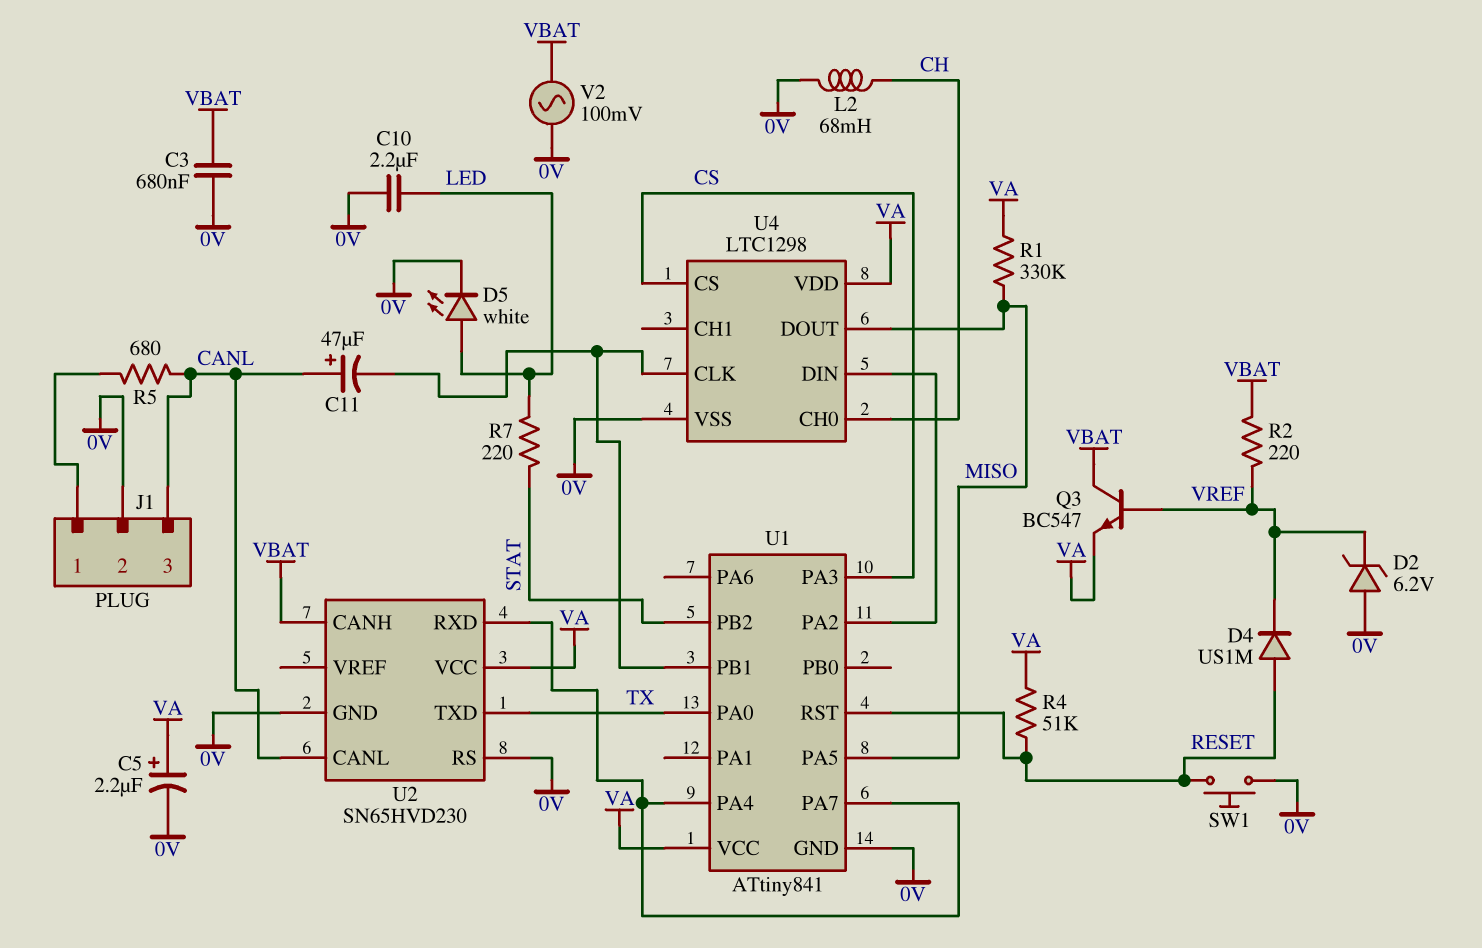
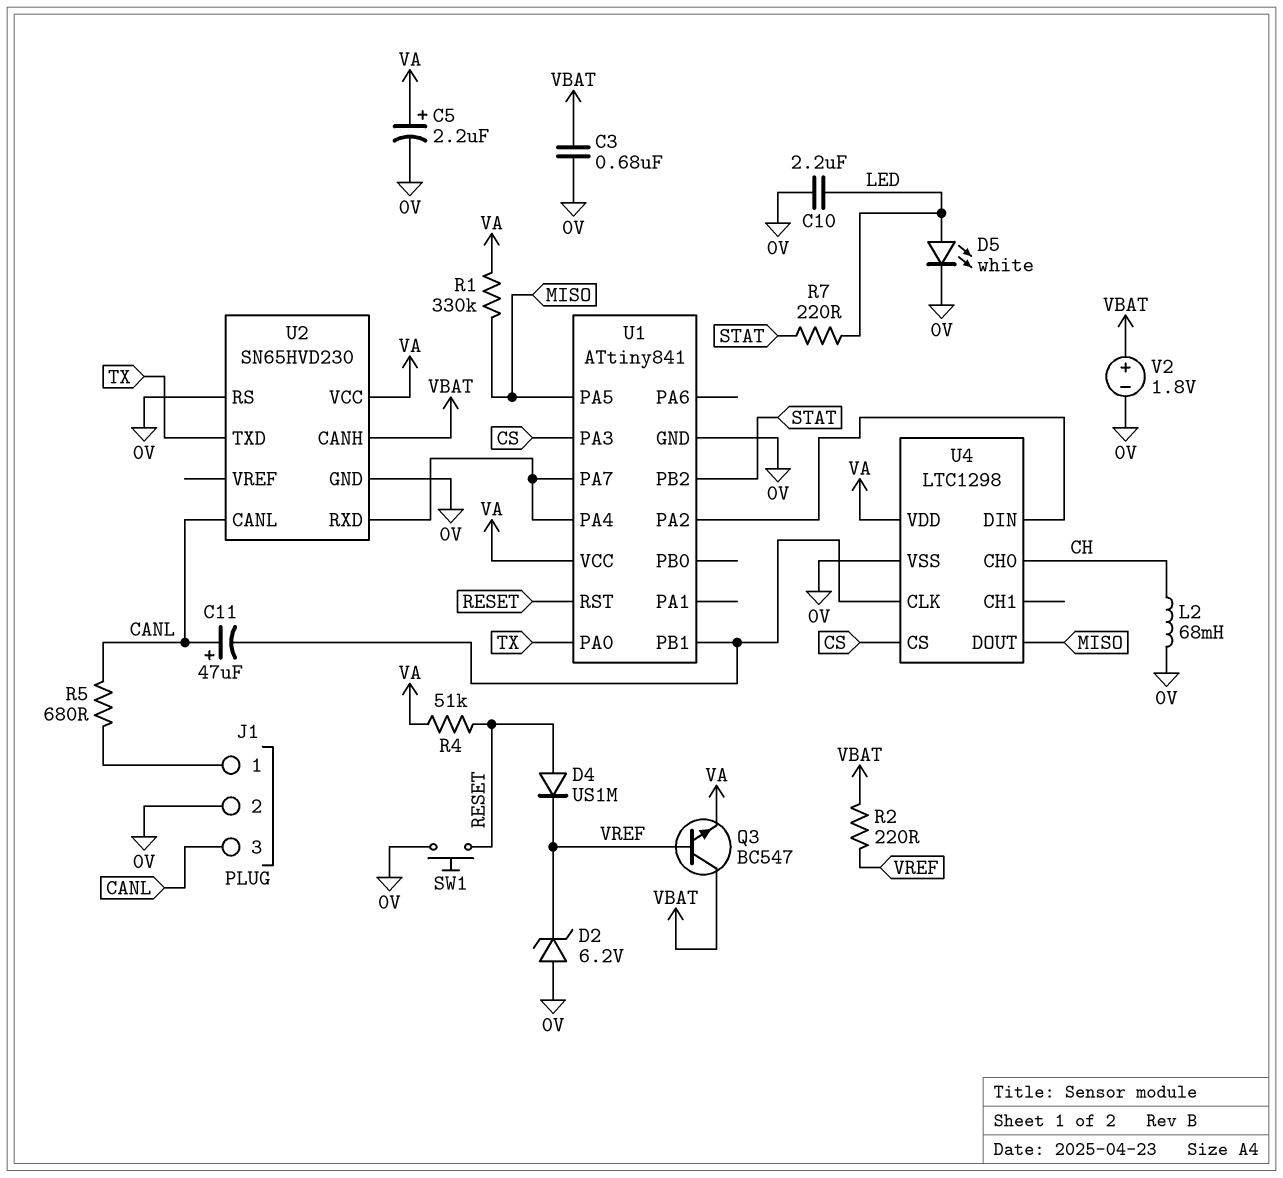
V2: AC 100mV (0V, VBAT) -> 1.8V (plus VBAT, minus 0V)

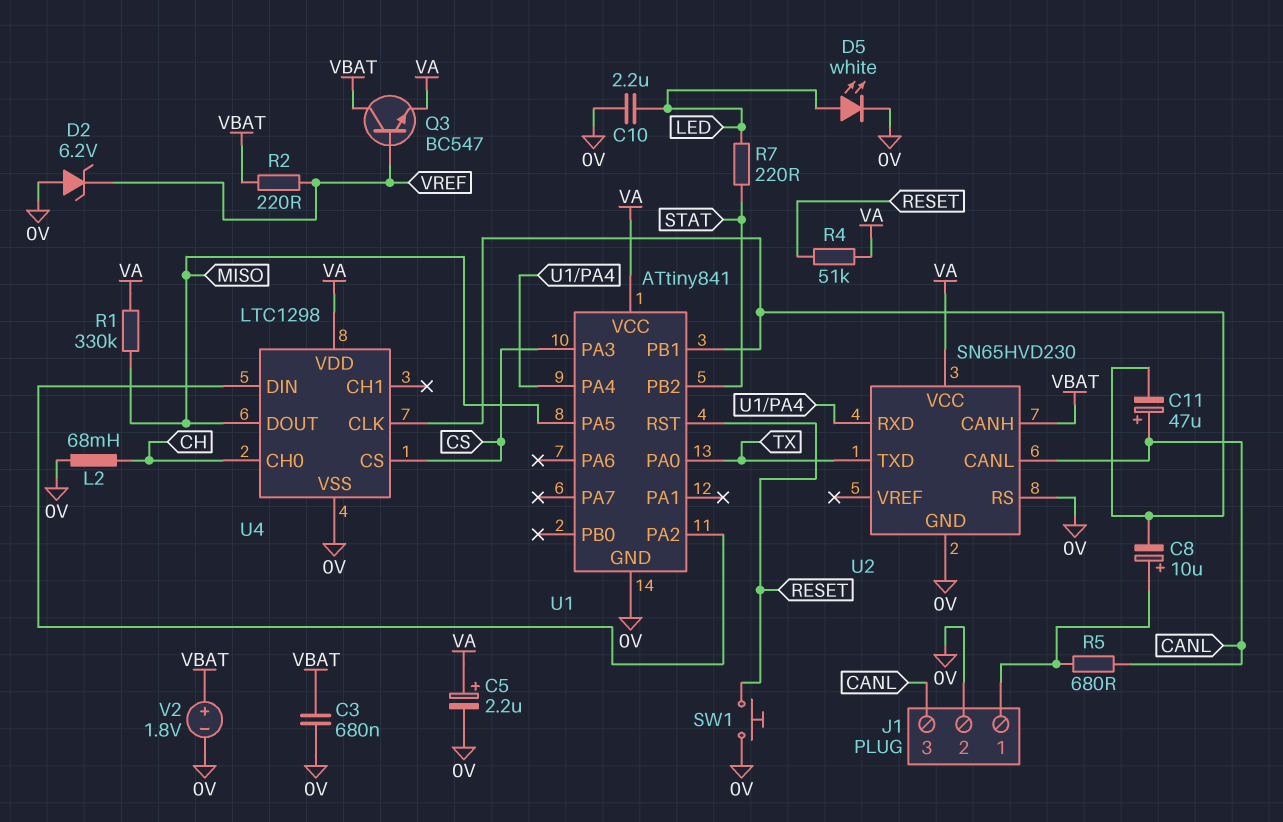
C8: none -> 10uF (plus J1/1, minus U1/PB1)
D4: diode US1M (A RESET, K VREF) -> none
U1 pin PA7: U1/PA4 -> none

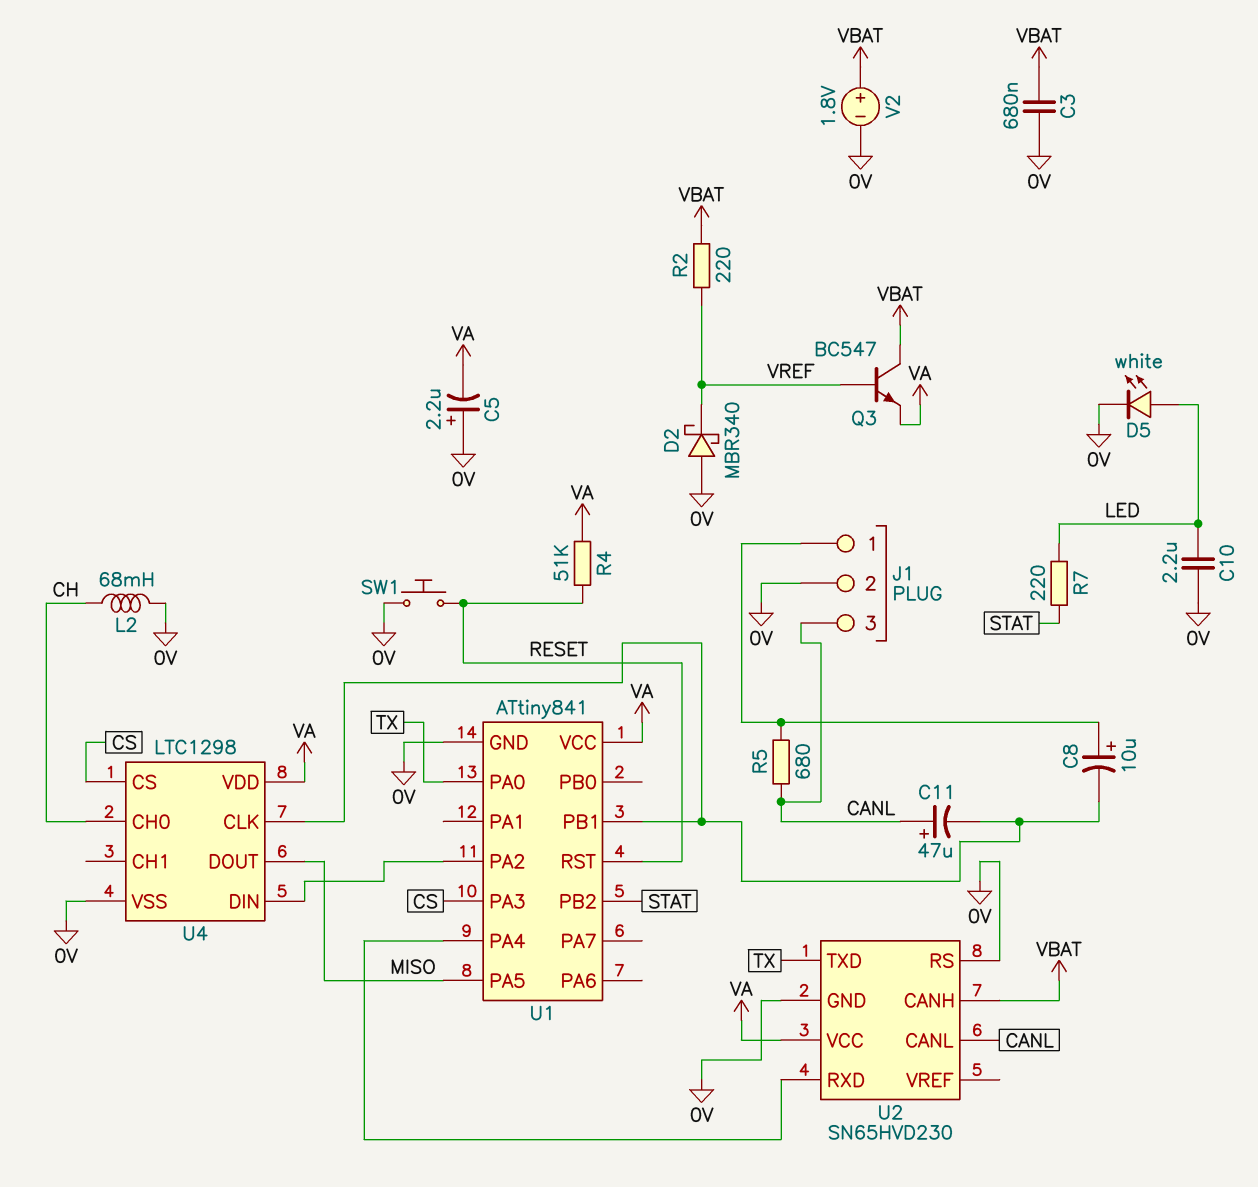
C5: 2.2uF (plus VA, minus 0V) -> 2.2uF (plus 0V, minus VA)
D2: zener 6.2V (A 0V, K VREF) -> schottky MBR340 (A 0V, K VREF)
R1: 330k (MISO, VA) -> none

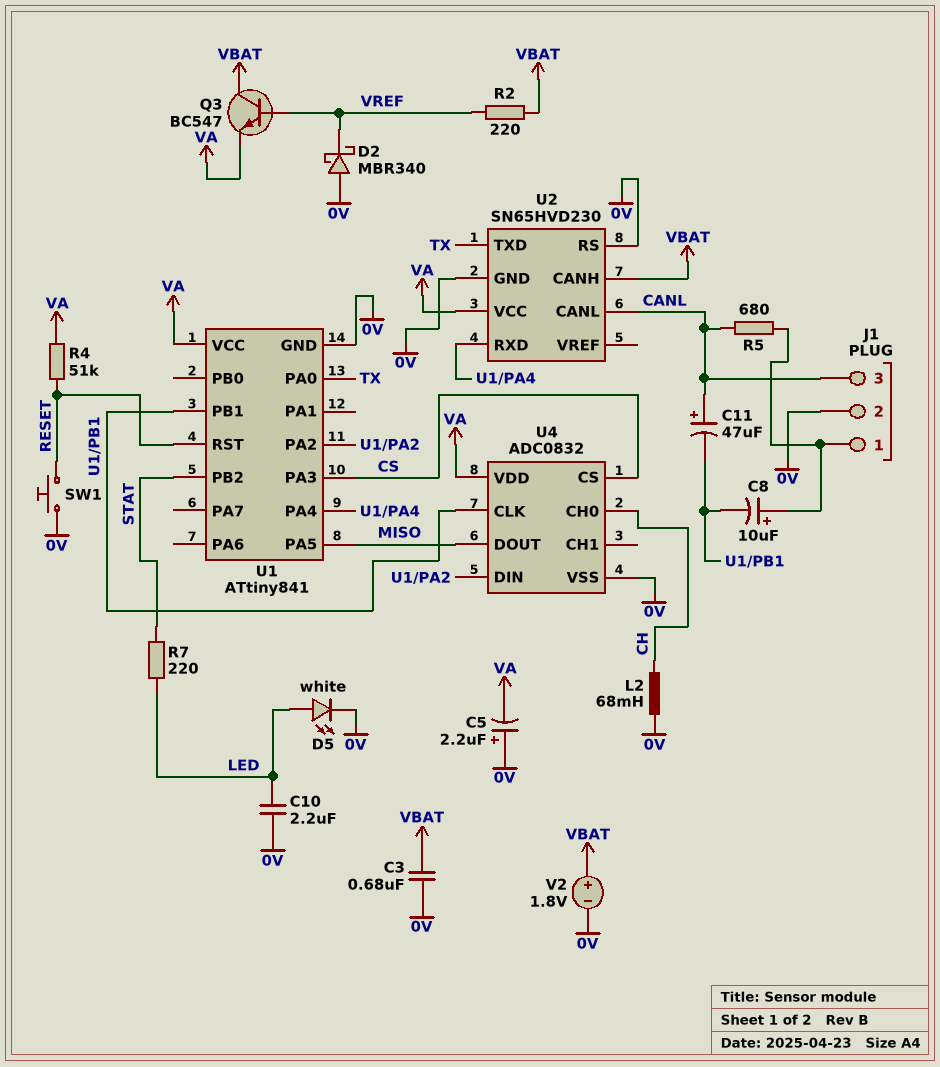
U4: LTC1298 -> ADC0832

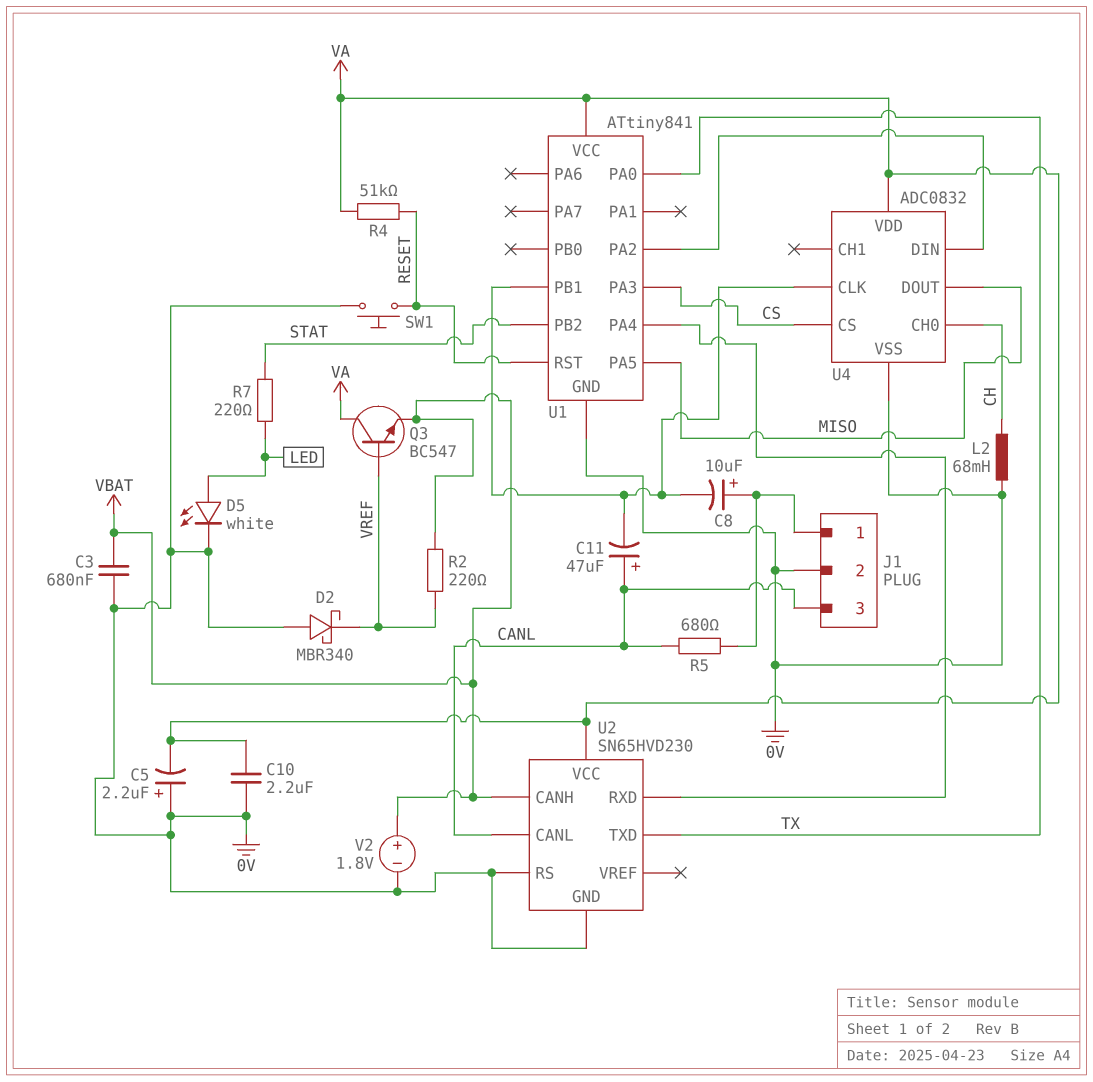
C10: 2.2uF (0V, LED) -> 2.2uF (0V, VA)
Q3: NPN BC547 (B VREF, C VBAT, E VA) -> NPN BC547 (B VREF, C VA, E VBAT)

